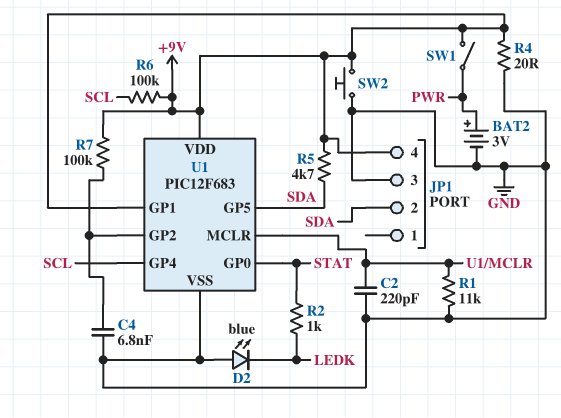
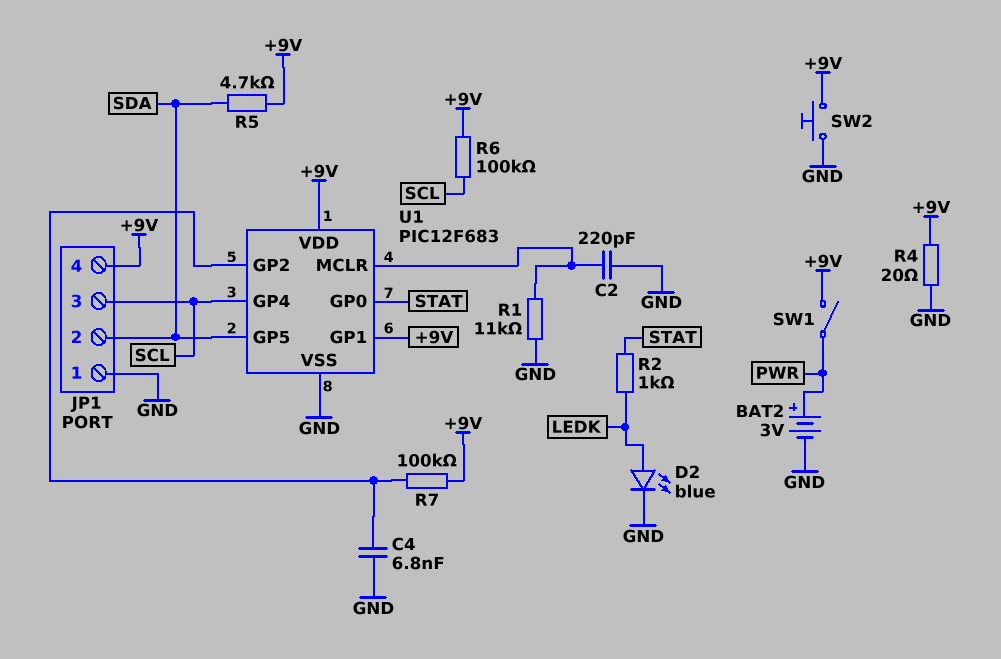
D2: LED blue (A GND, K LEDK) -> LED blue (A LEDK, K GND)
JP1 pin 1: none -> GND
JP1 pin 3: GND -> SCL

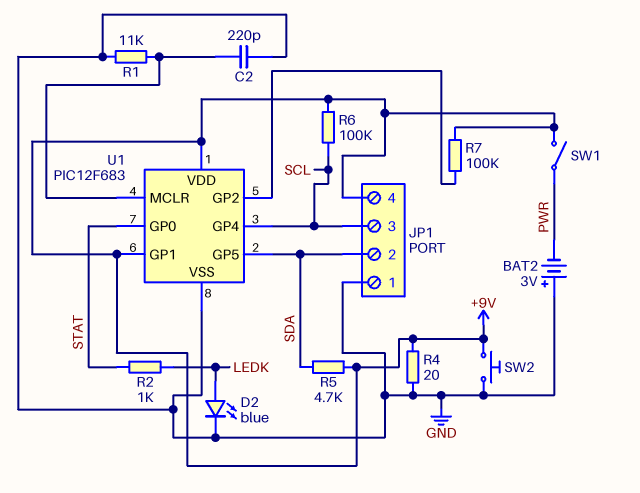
BAT2: 3V (plus PWR, minus GND) -> 3V (plus GND, minus PWR)
C4: 6.8nF (GND, U1/GP2) -> none

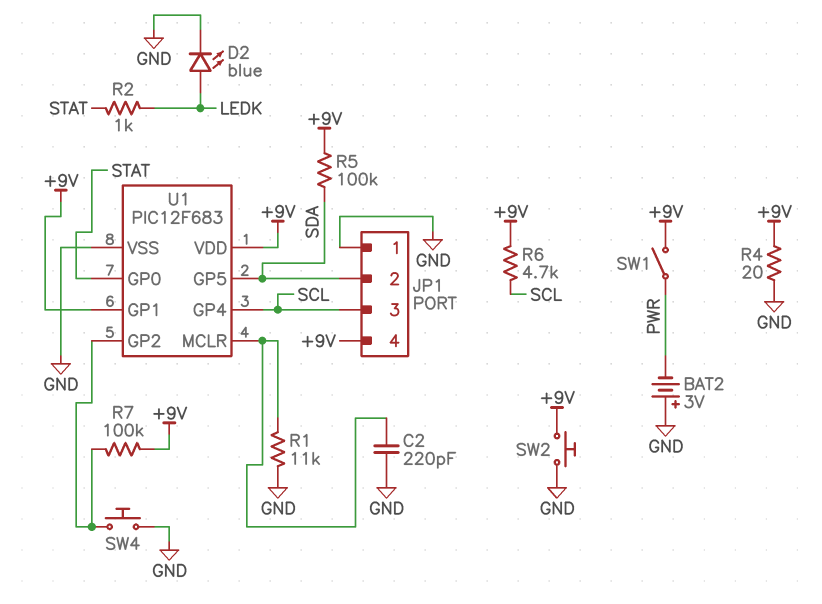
R5: 4.7k (+9V, SDA) -> 100k (+9V, SDA)
R6: 100k (+9V, SCL) -> 4.7k (+9V, SCL)
SW4: none -> button (GND, U1/GP2)

